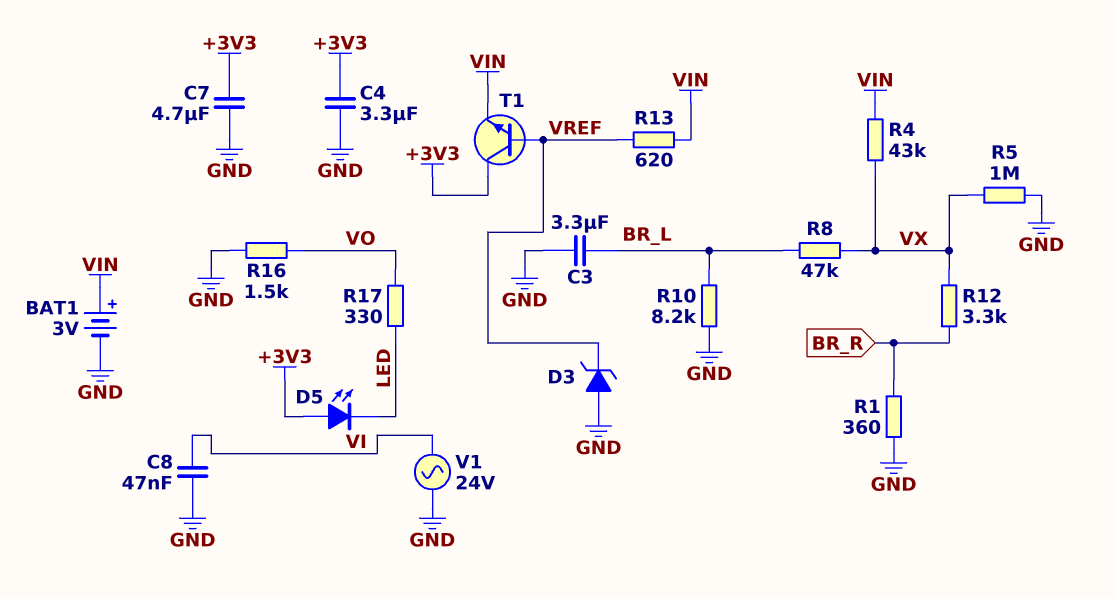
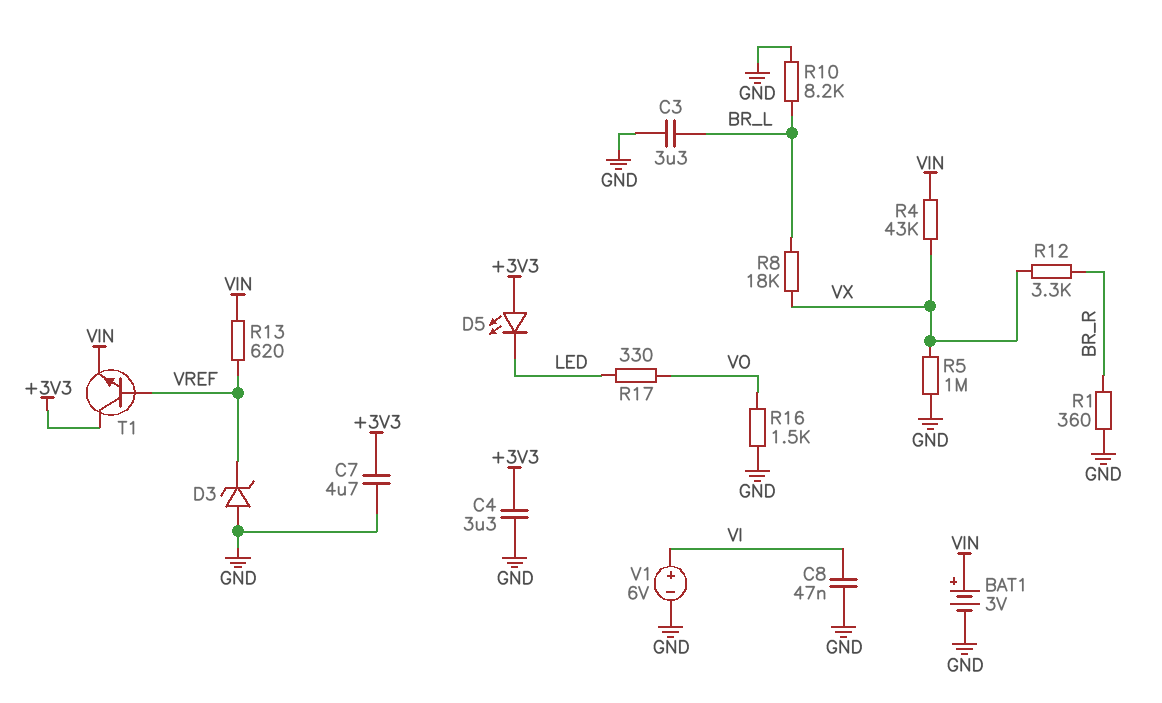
R8: 47k (BR_L, VX) -> 18k (BR_L, VX)
V1: AC 24V (GND, VI) -> 6V (plus VI, minus GND)

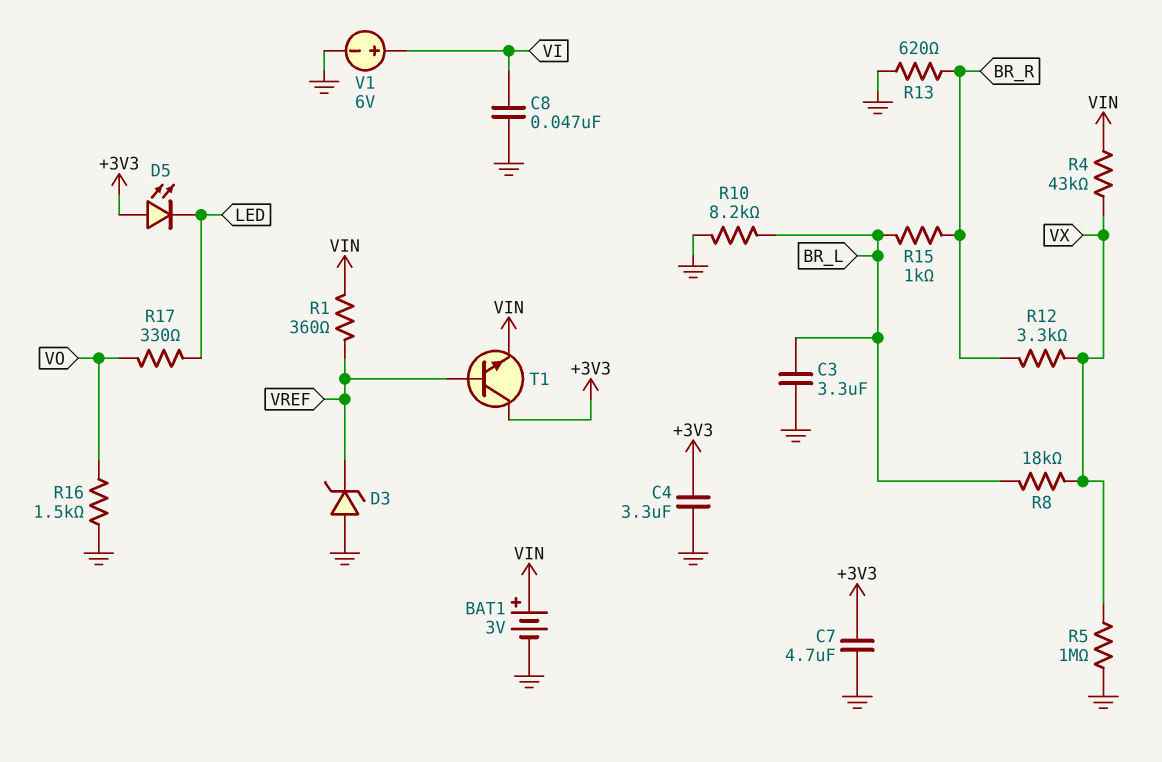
R1: 360 (BR_R, GND) -> 360 (VIN, VREF)
R13: 620 (VIN, VREF) -> 620 (BR_R, GND)
R15: none -> 1k (BR_L, BR_R)

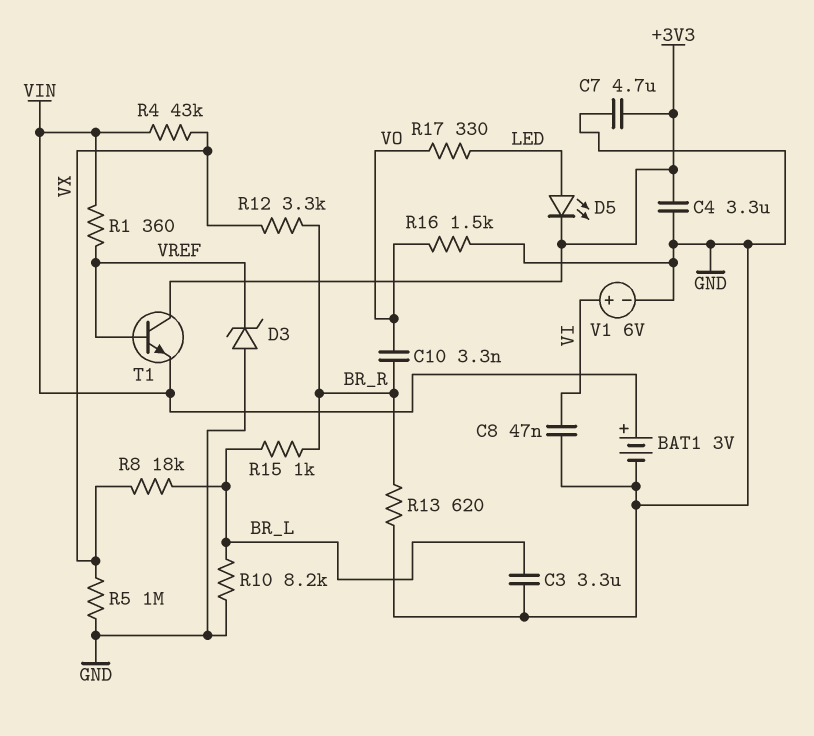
C10: none -> 3.3nF (BR_R, VO)
D5: LED (A +3V3, K LED) -> LED (A LED, K +3V3)

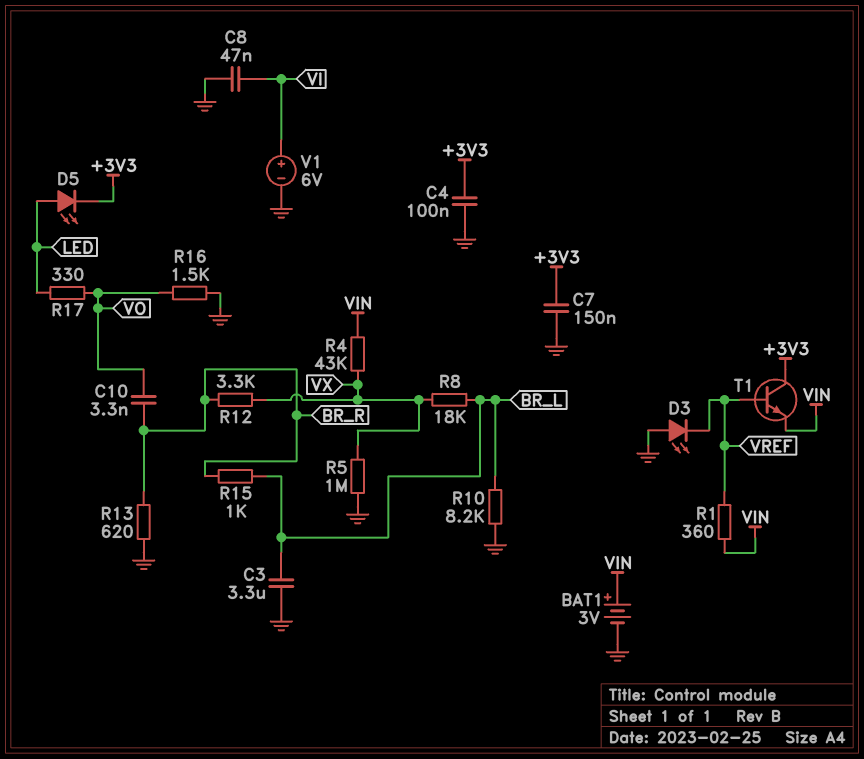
C4: 3.3uF (+3V3, GND) -> 100nF (+3V3, GND)
C7: 4.7uF (+3V3, GND) -> 150nF (+3V3, GND)
D3: zener (A GND, K VREF) -> LED (A GND, K VREF)

